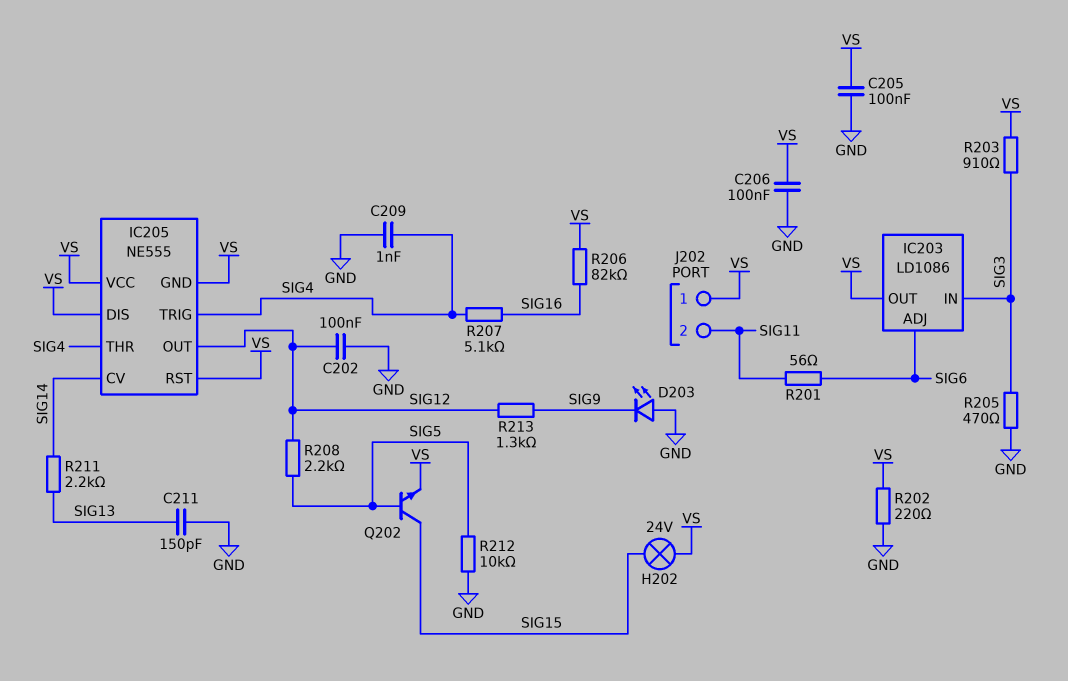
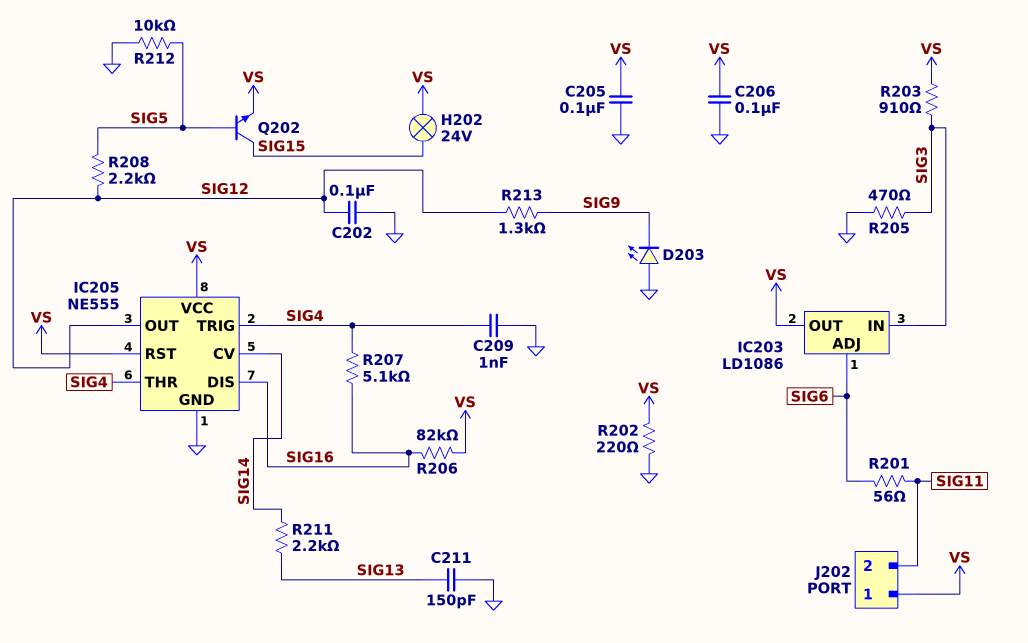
IC205 pin DIS: VS -> SIG16
IC205 pin GND: VS -> GND

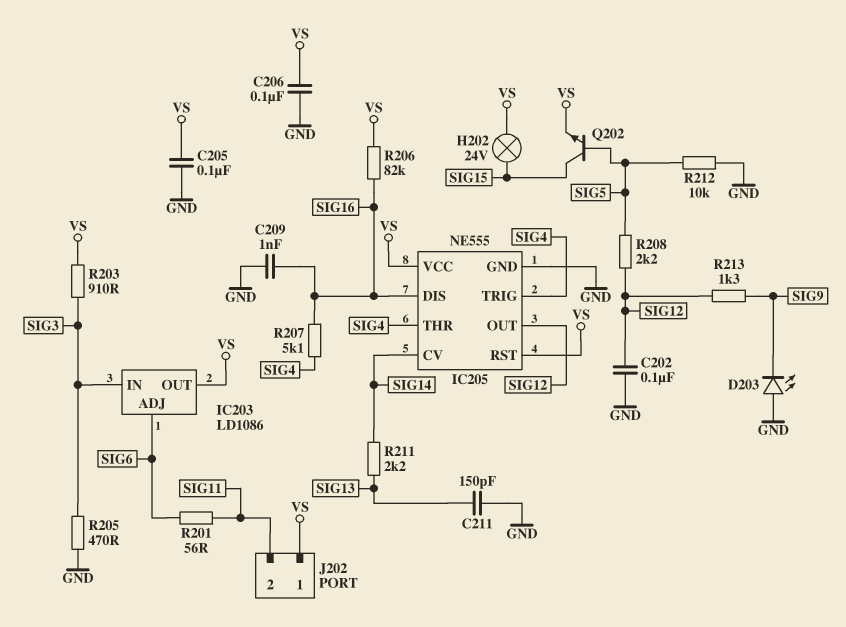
C209: 1nF (GND, SIG4) -> 1nF (GND, SIG16)
R202: 220 (GND, VS) -> none

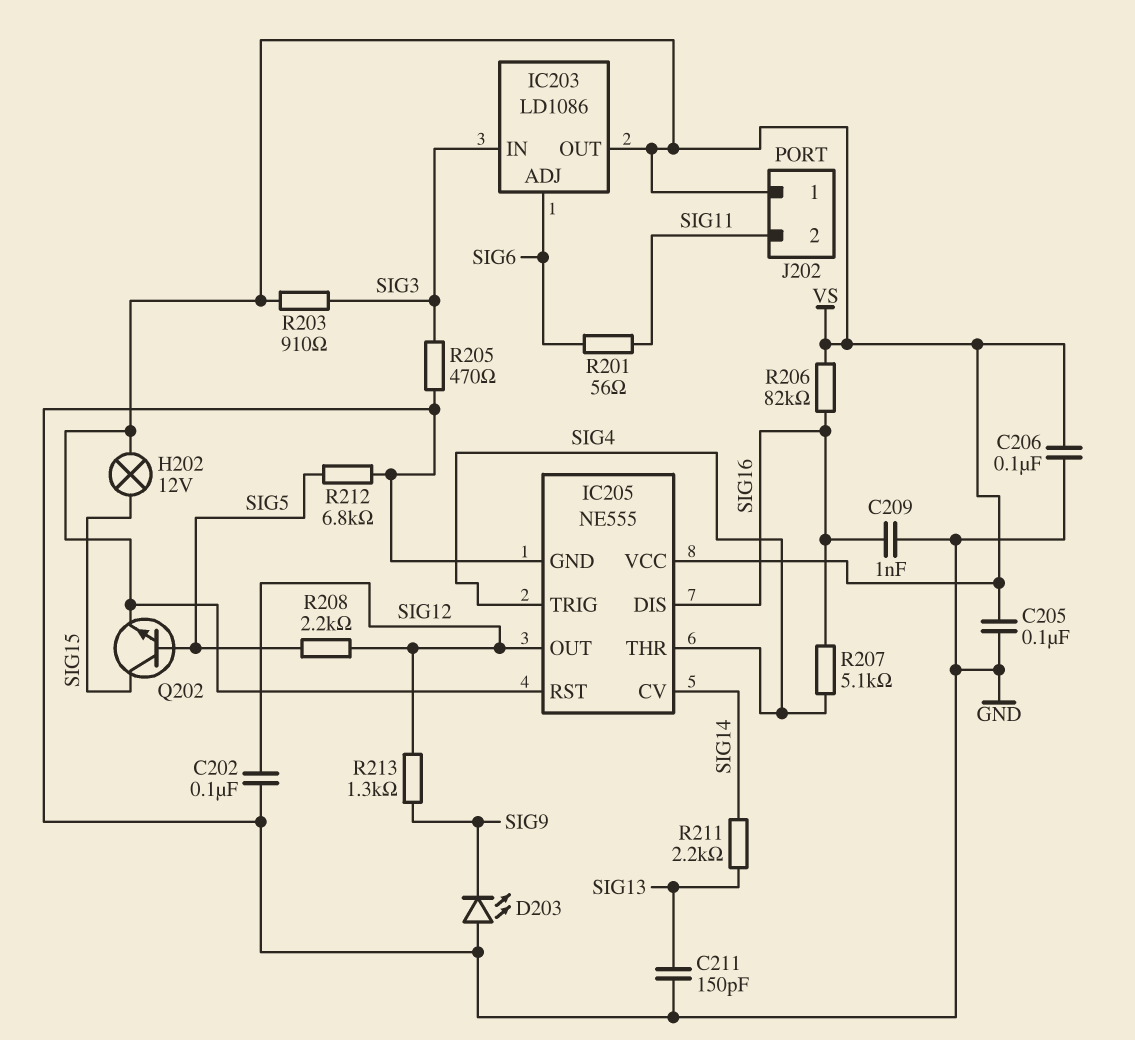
H202: lamp 24V (SIG15, VS) -> lamp 12V (SIG15, VS)
R212: 10k (GND, SIG5) -> 6.8k (GND, SIG5)

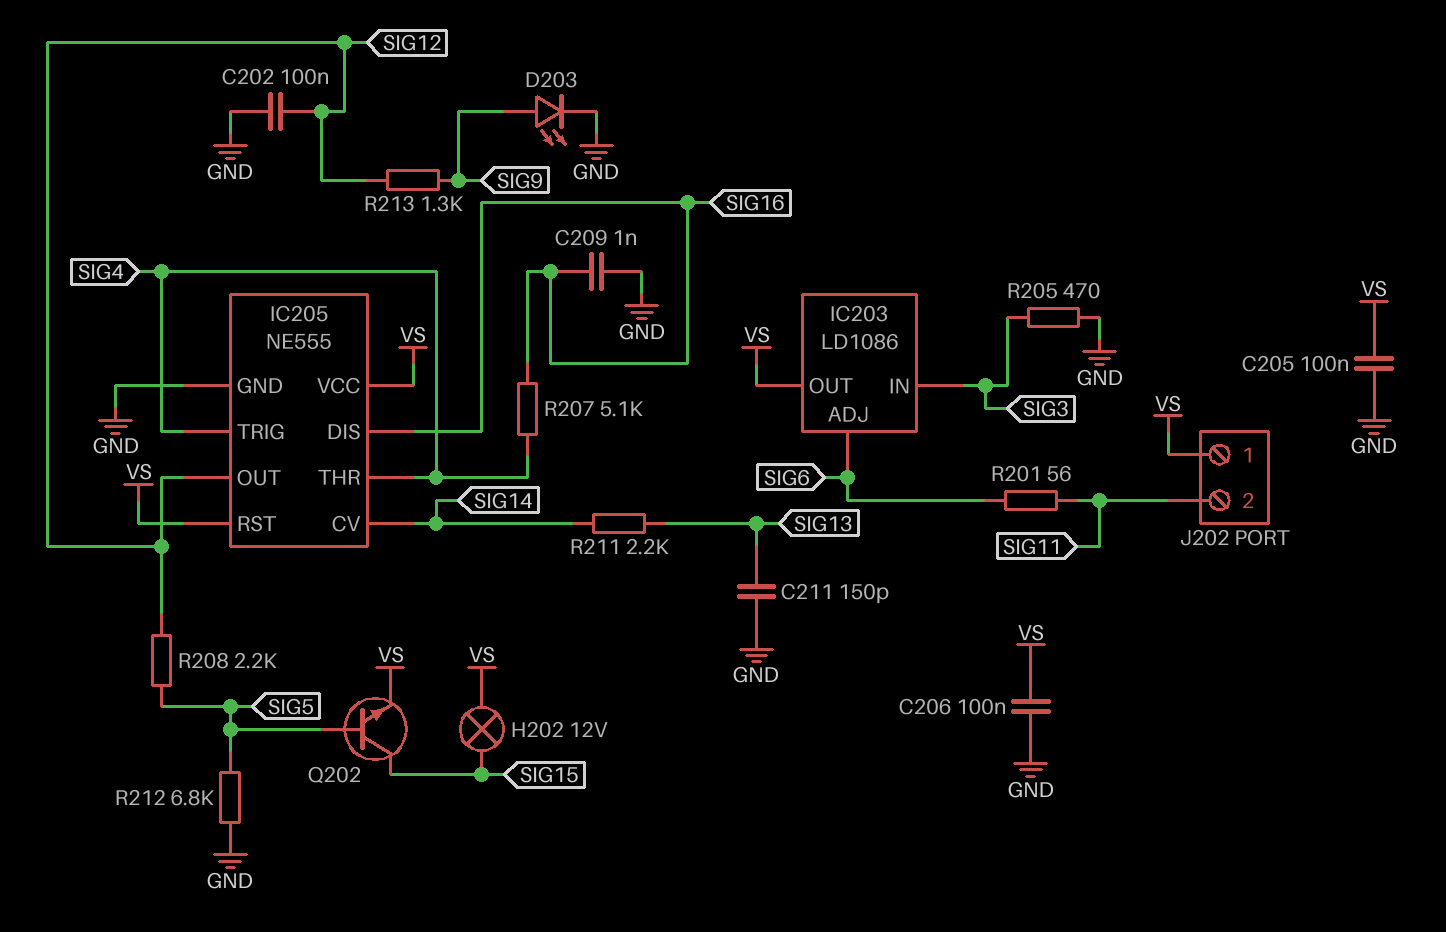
D203: LED (A GND, K SIG9) -> LED (A SIG9, K GND)
R203: 910 (SIG3, VS) -> none
R206: 82k (SIG16, VS) -> none

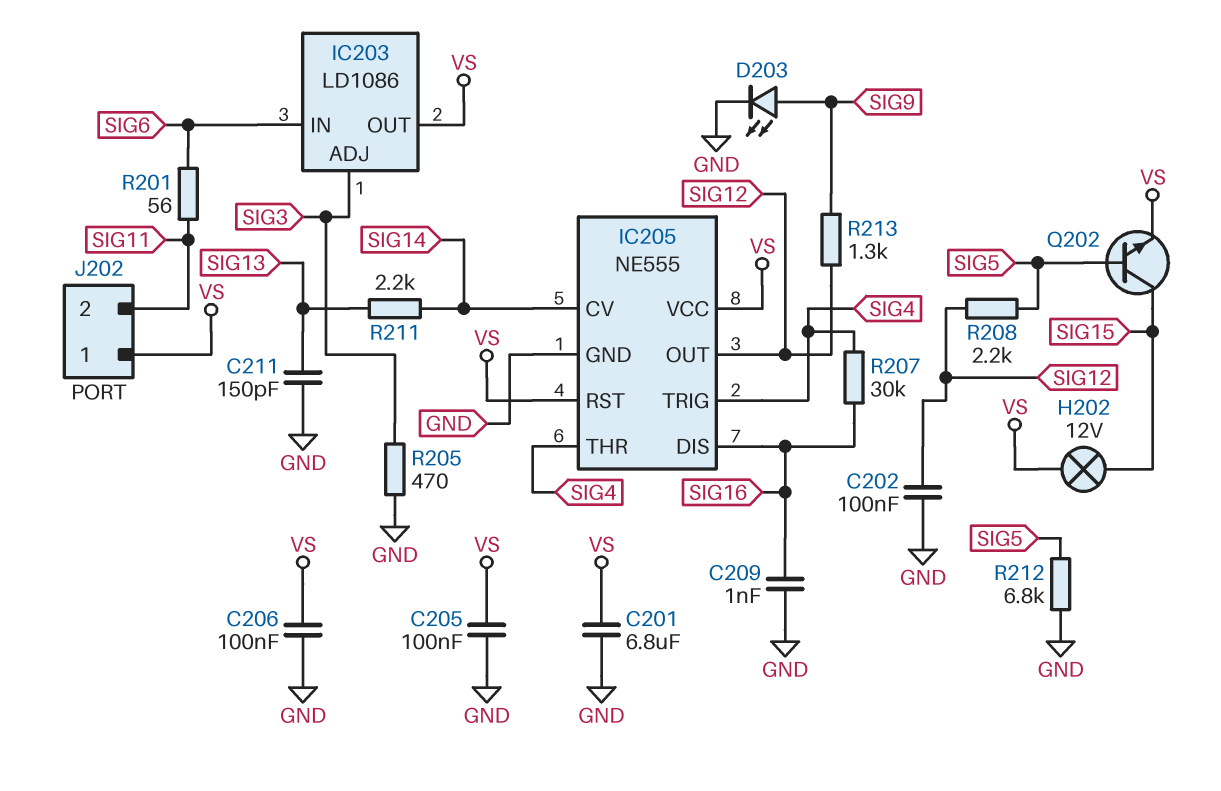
C201: none -> 6.8uF (GND, VS)
IC203 pin ADJ: SIG6 -> SIG3
IC203 pin IN: SIG3 -> SIG6
R207: 5.1k (SIG4, SIG16) -> 30k (SIG4, SIG16)

